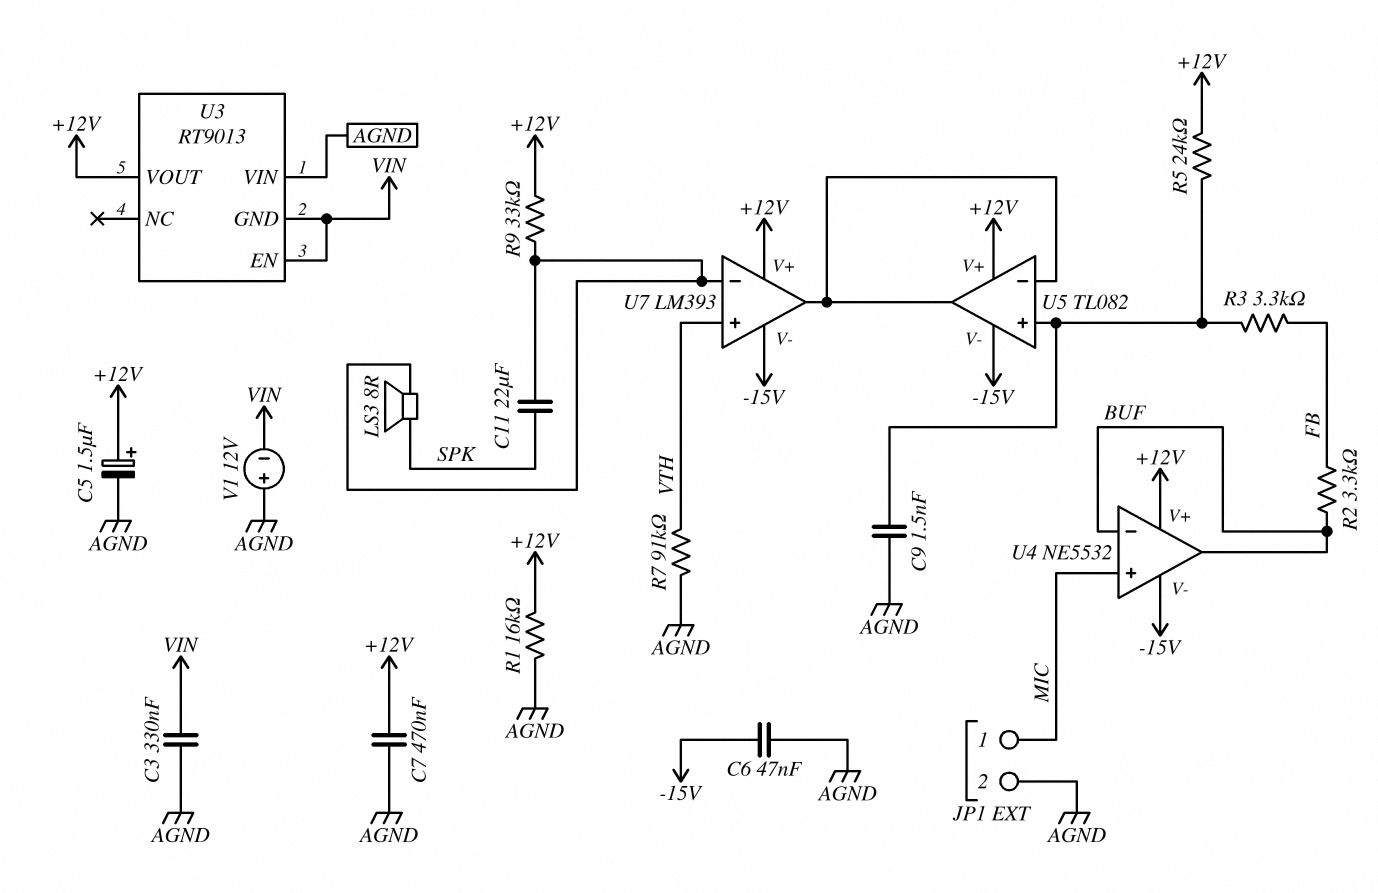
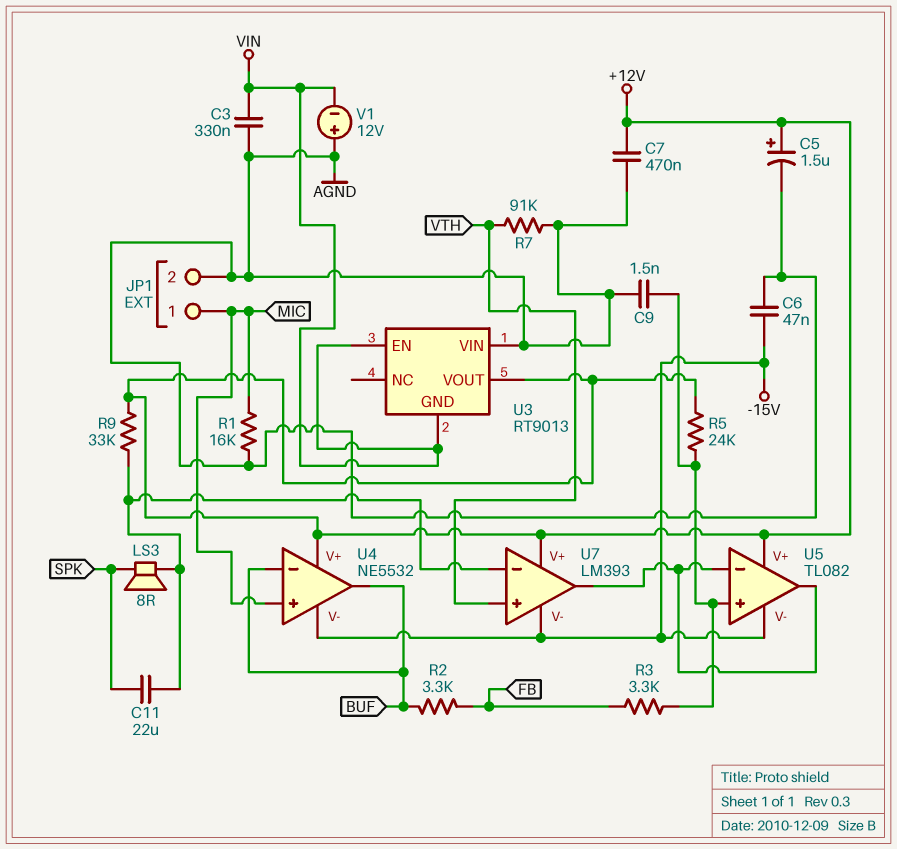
R1: 16k (+12V, AGND) -> 16k (AGND, MIC)

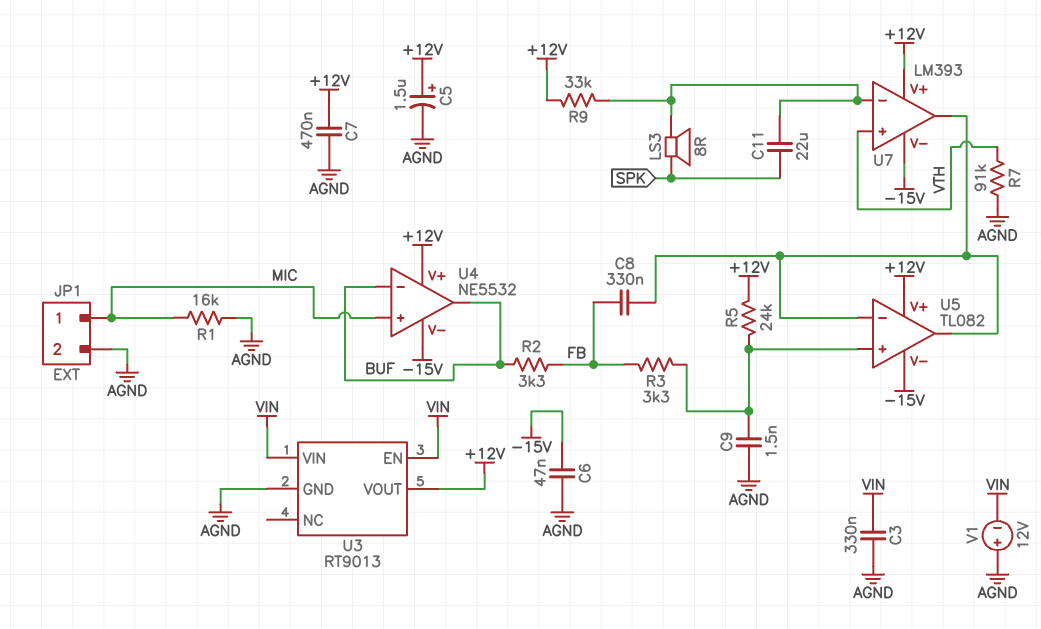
C8: none -> 330nF (FB, U5/in-)
U3 pin GND: VIN -> AGND
U3 pin VIN: AGND -> VIN

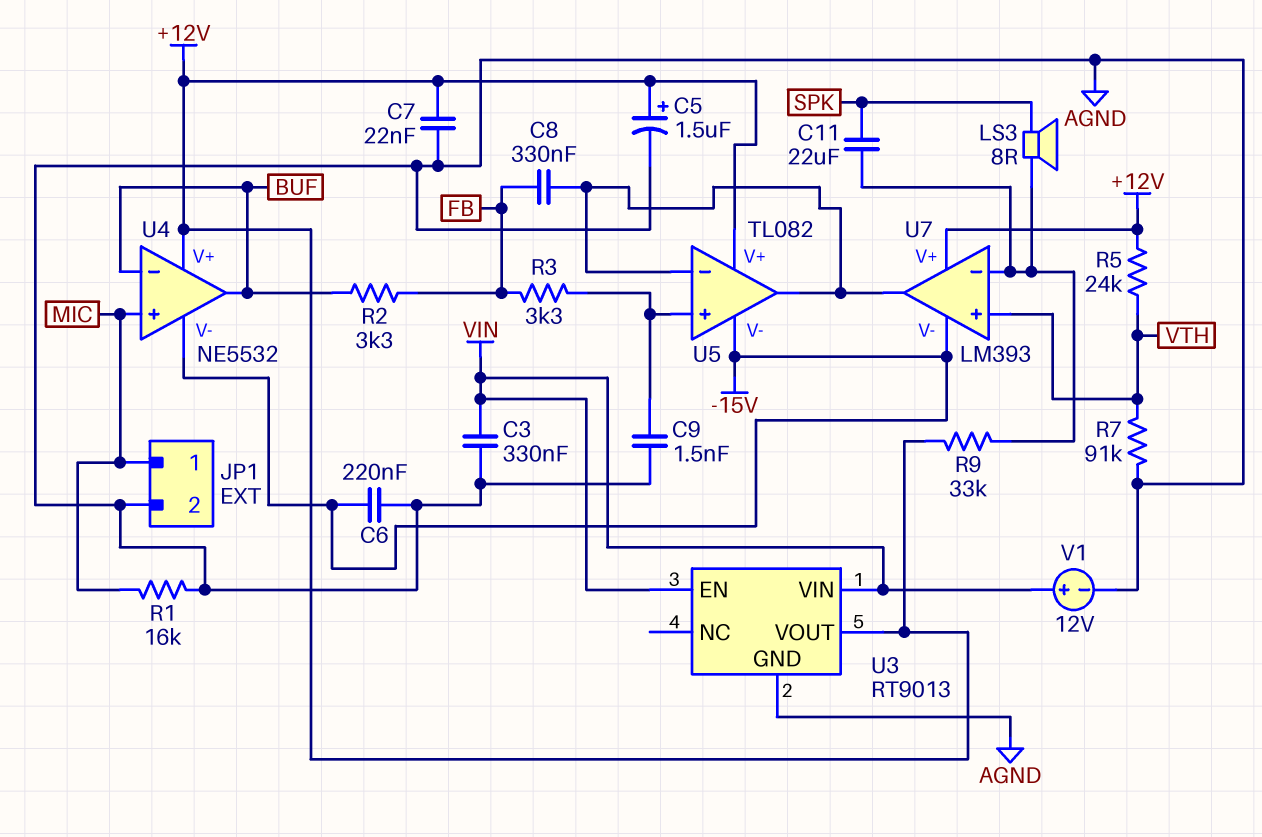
C6: 47nF (-15V, AGND) -> 220nF (-15V, AGND)
C7: 470nF (+12V, AGND) -> 22nF (+12V, AGND)
R5: 24k (+12V, U5/in+) -> 24k (+12V, VTH)
V1: 12V (plus AGND, minus VIN) -> 12V (plus VIN, minus AGND)

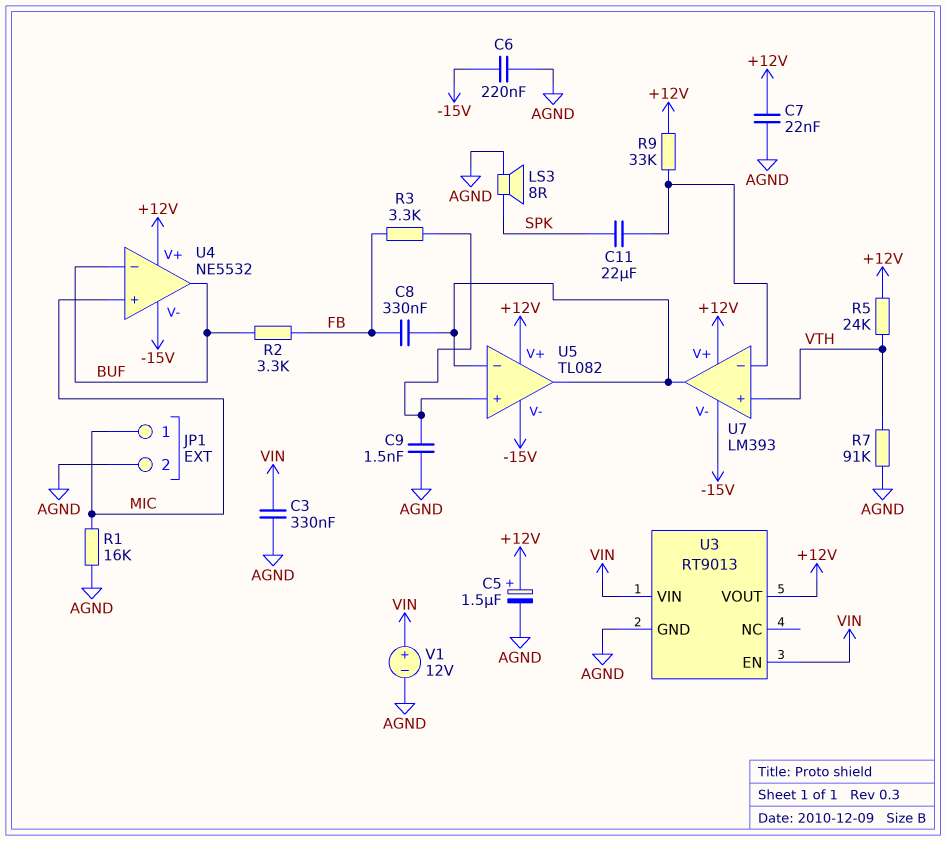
LS3: speaker 8R (SPK, U7/in-) -> speaker 8R (AGND, SPK)

